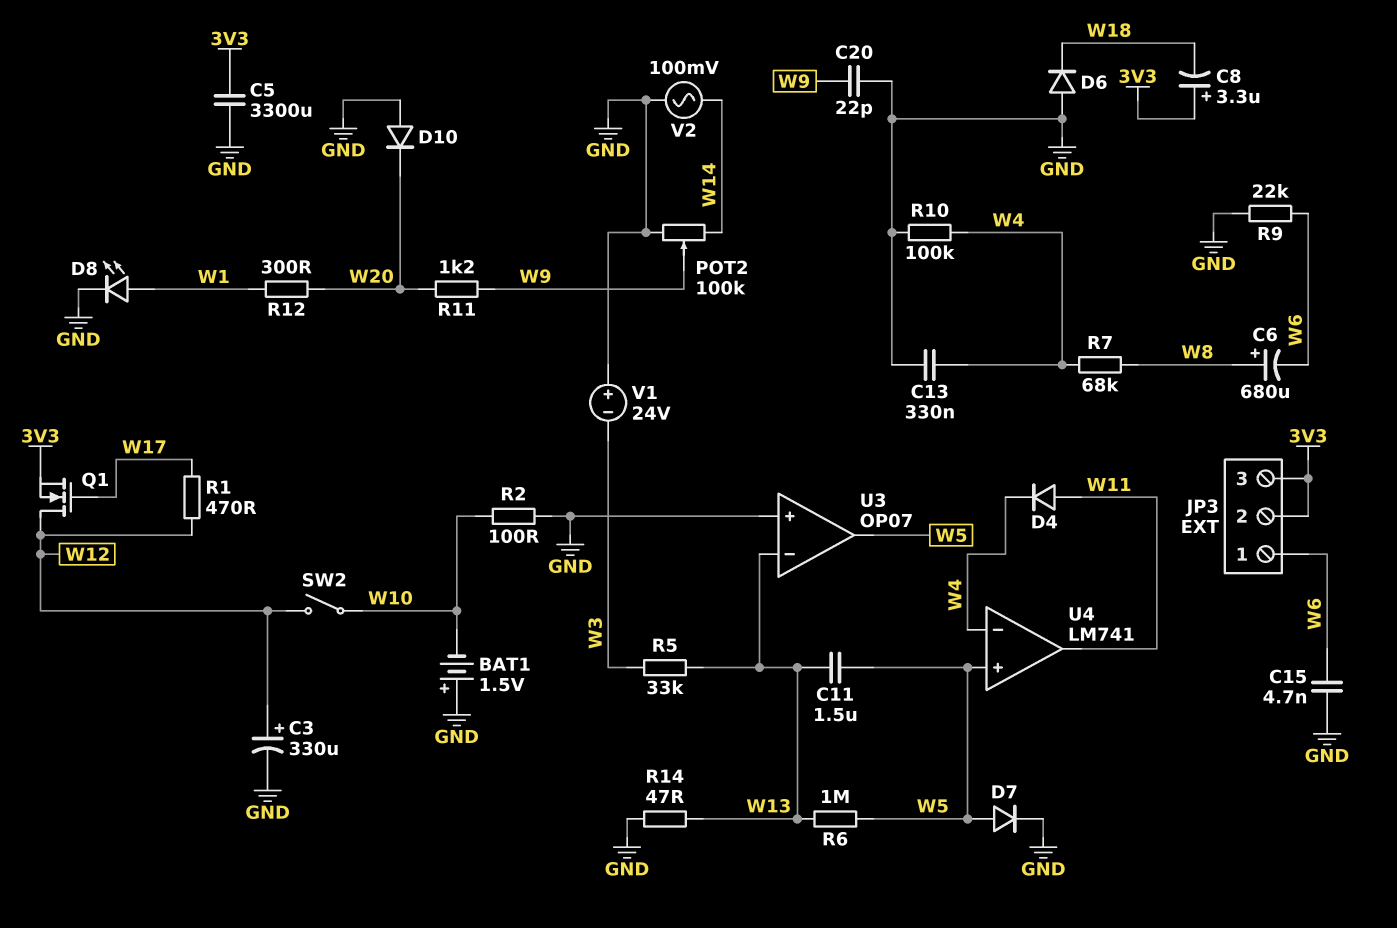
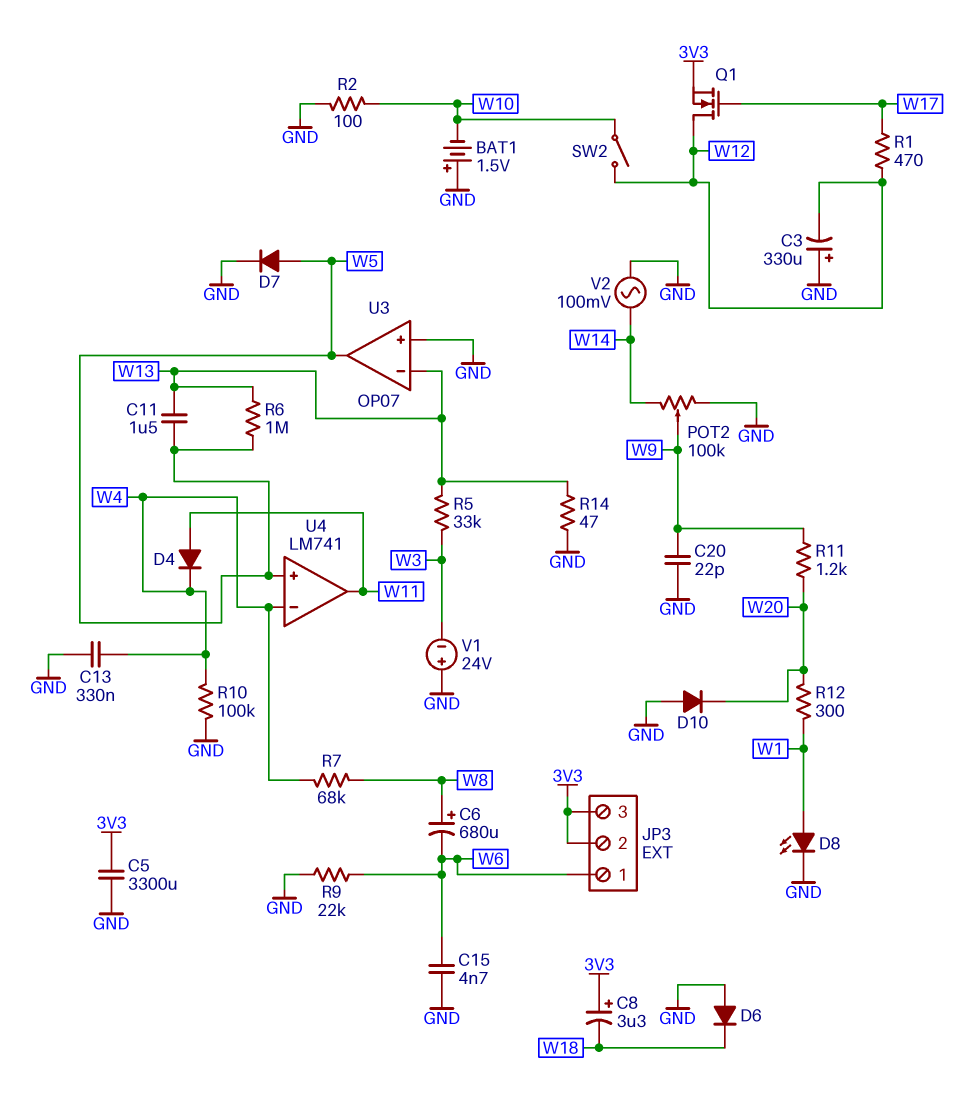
C3: 330uF (plus W12, minus GND) -> 330uF (plus GND, minus W12)

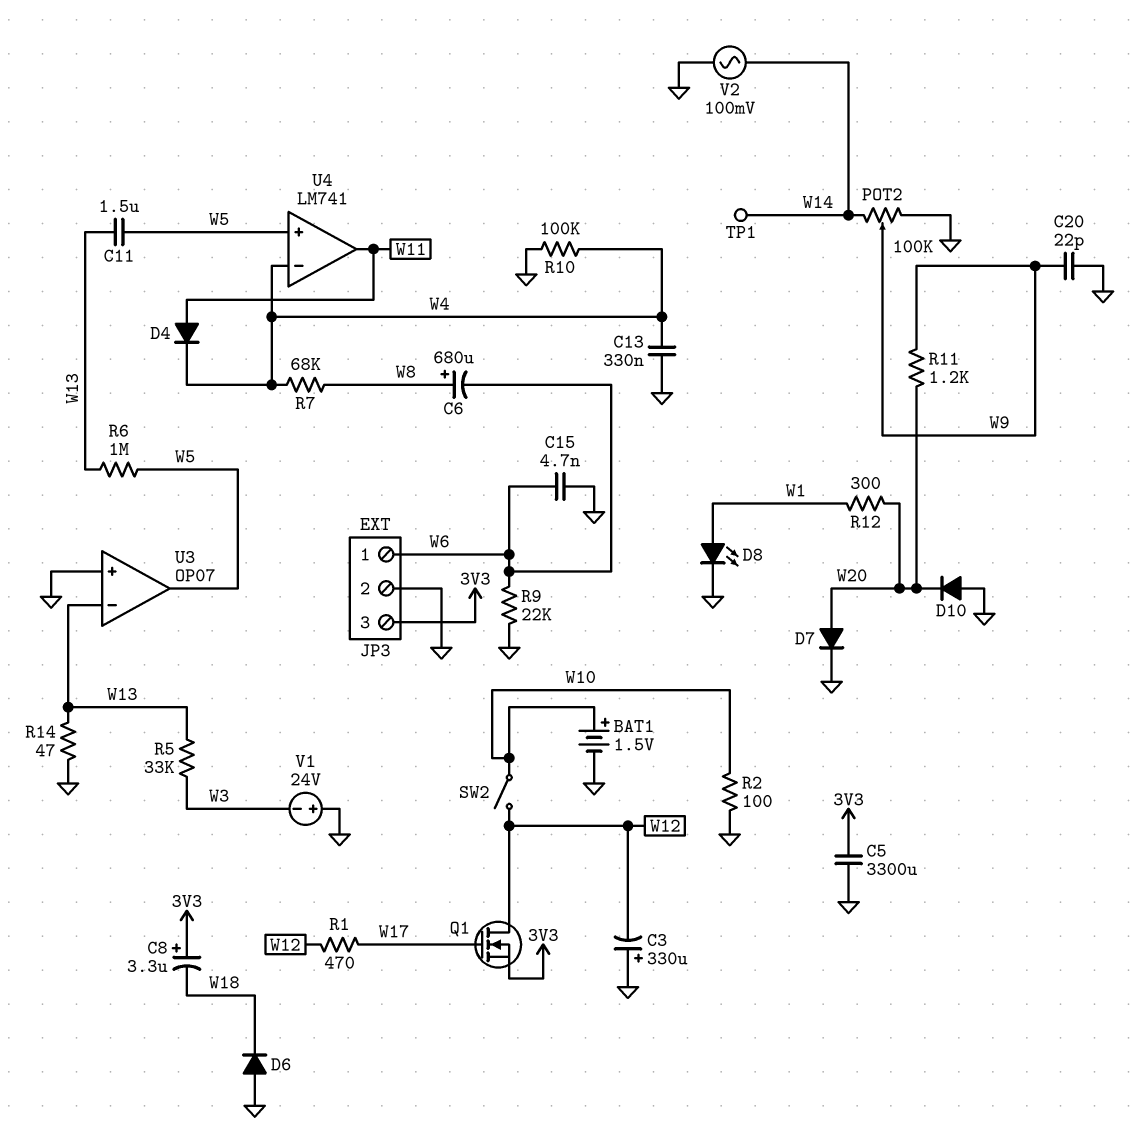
BAT1: 1.5V (plus GND, minus W10) -> 1.5V (plus W10, minus GND)
D7: diode (A W5, K GND) -> diode (A W20, K GND)
JP3 pin 2: 3V3 -> GND
TP1: none -> test point (W14)

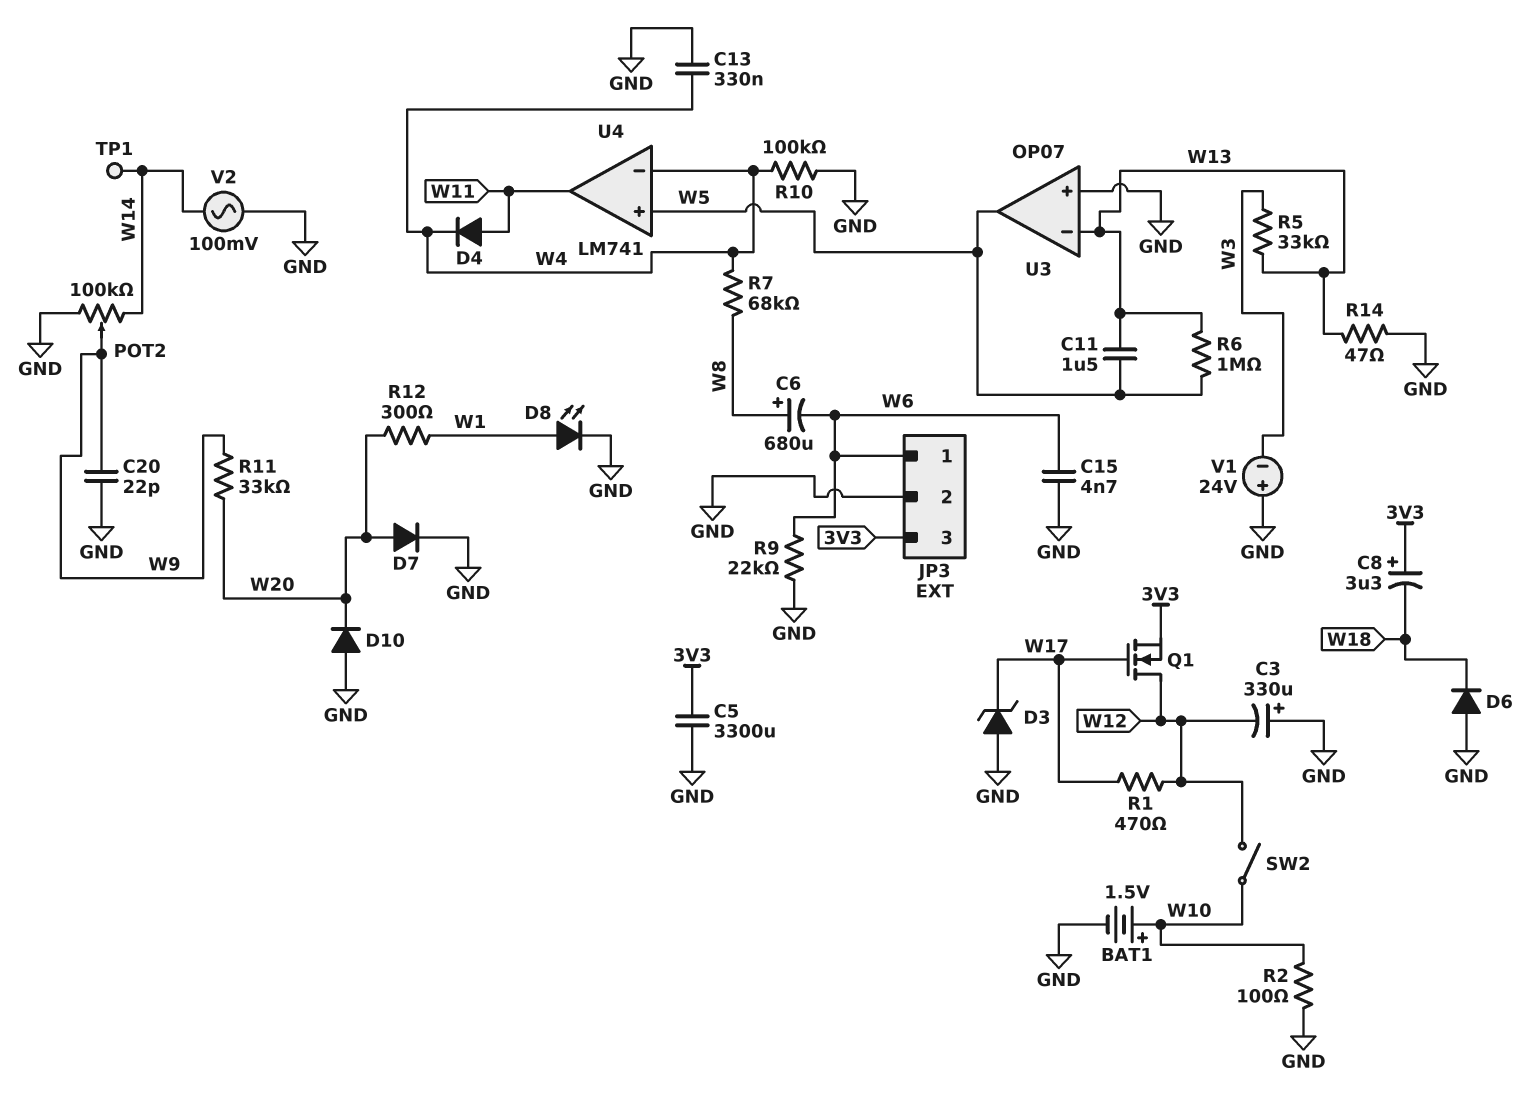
D3: none -> zener (A GND, K W17)
R11: 1.2k (W9, W20) -> 33k (W9, W20)

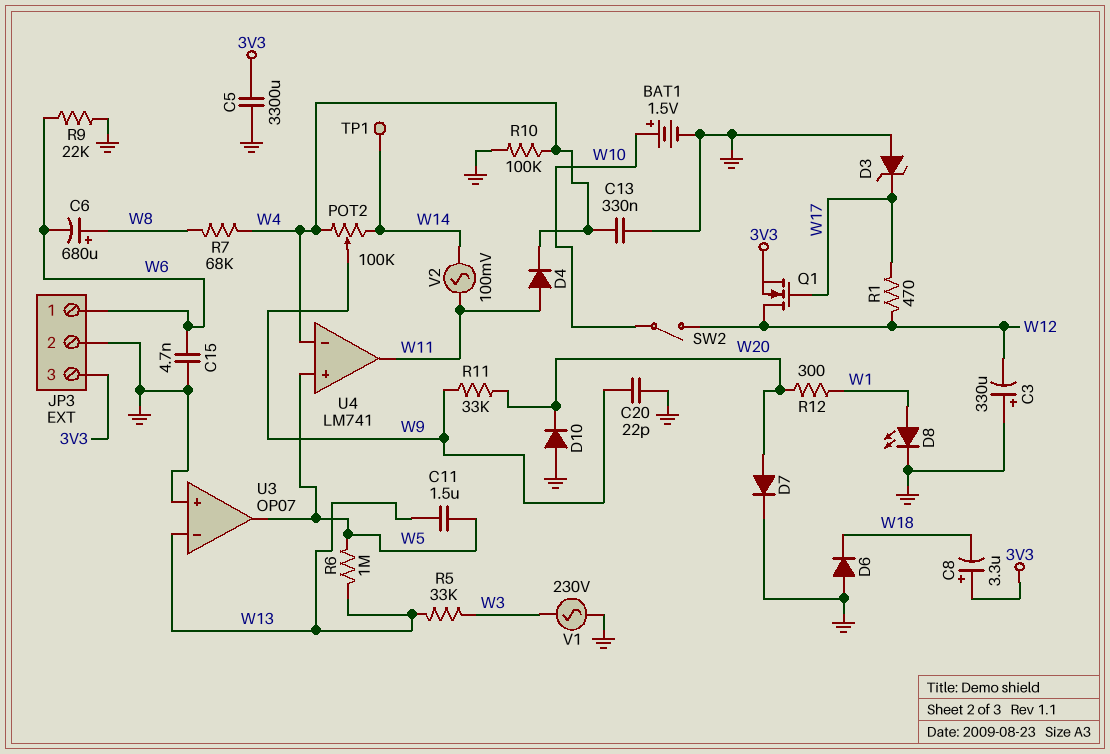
POT2: 100k (GND, W14, wiper W9) -> 100k (W4, W14, wiper W9)
R2: 100 (GND, W10) -> none
R14: 47 (GND, W13) -> none
V1: 24V (plus GND, minus W3) -> AC 230V (GND, W3)
V2: AC 100mV (GND, W14) -> AC 100mV (W11, W14)

